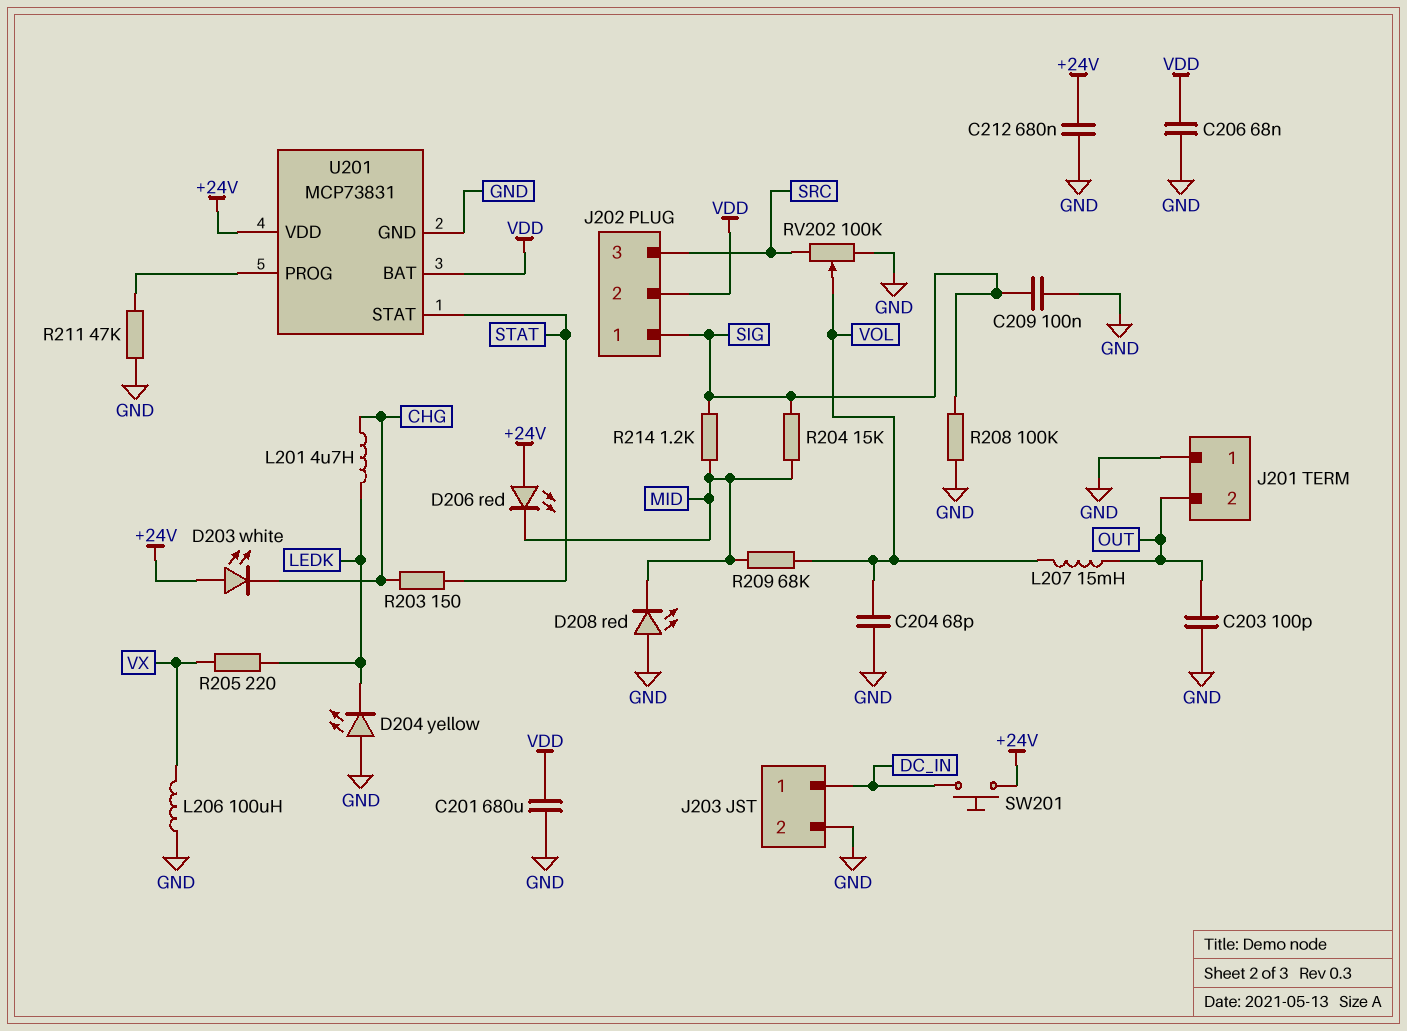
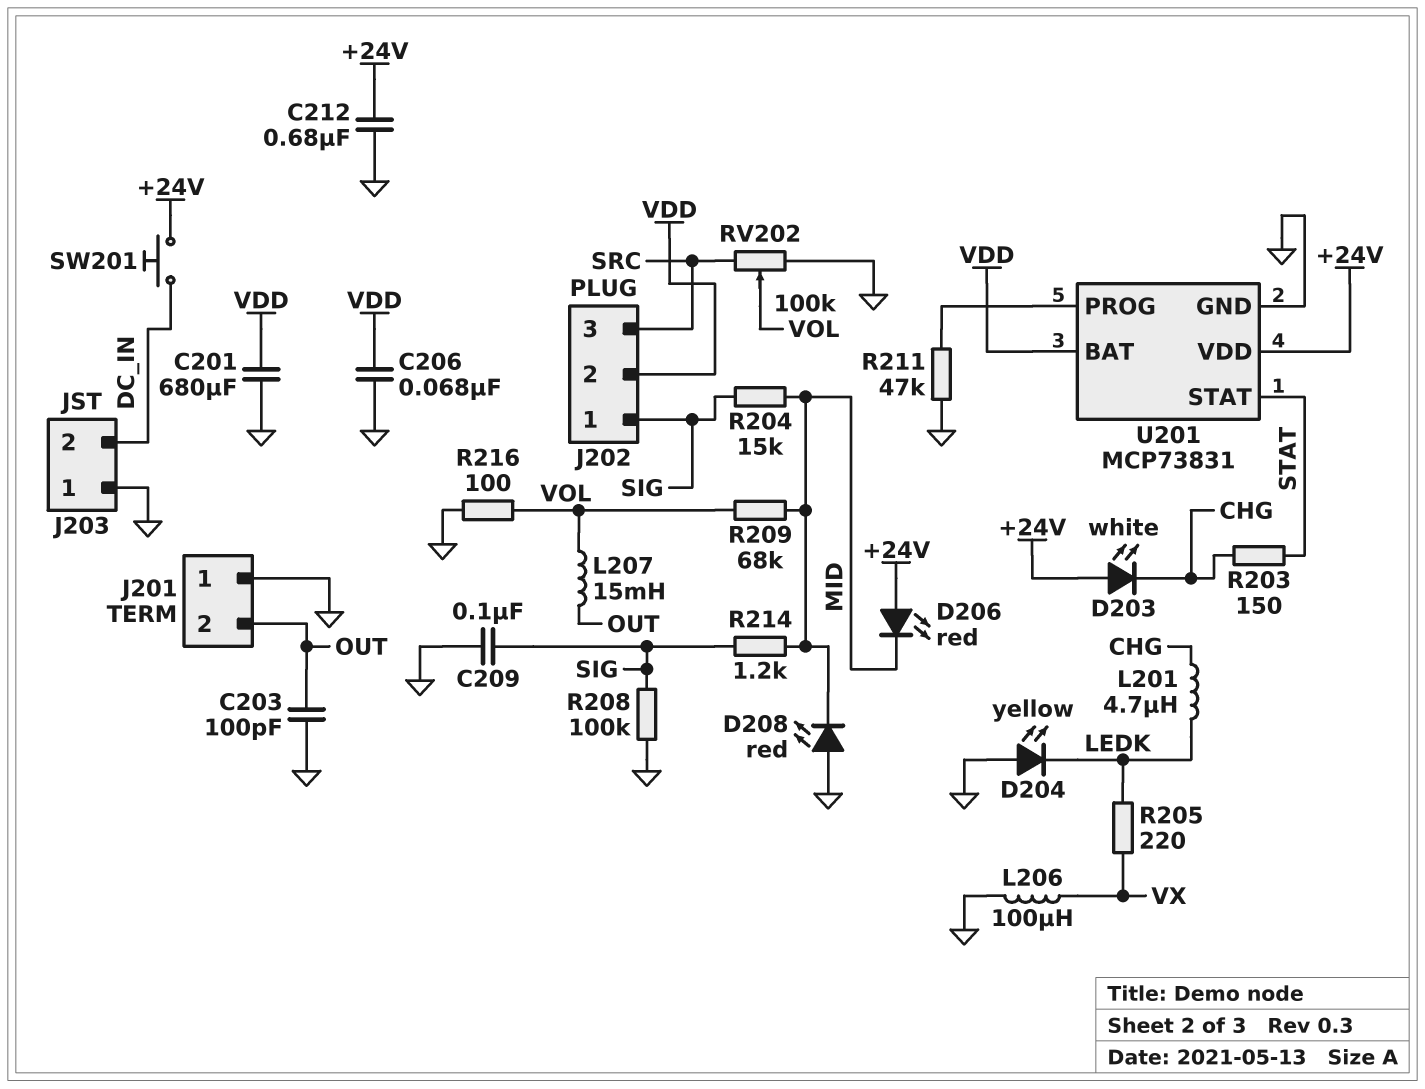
C204: 68pF (GND, VOL) -> none
J203 pin 1: DC_IN -> GND
J203 pin 2: GND -> DC_IN
R216: none -> 100 (GND, VOL)

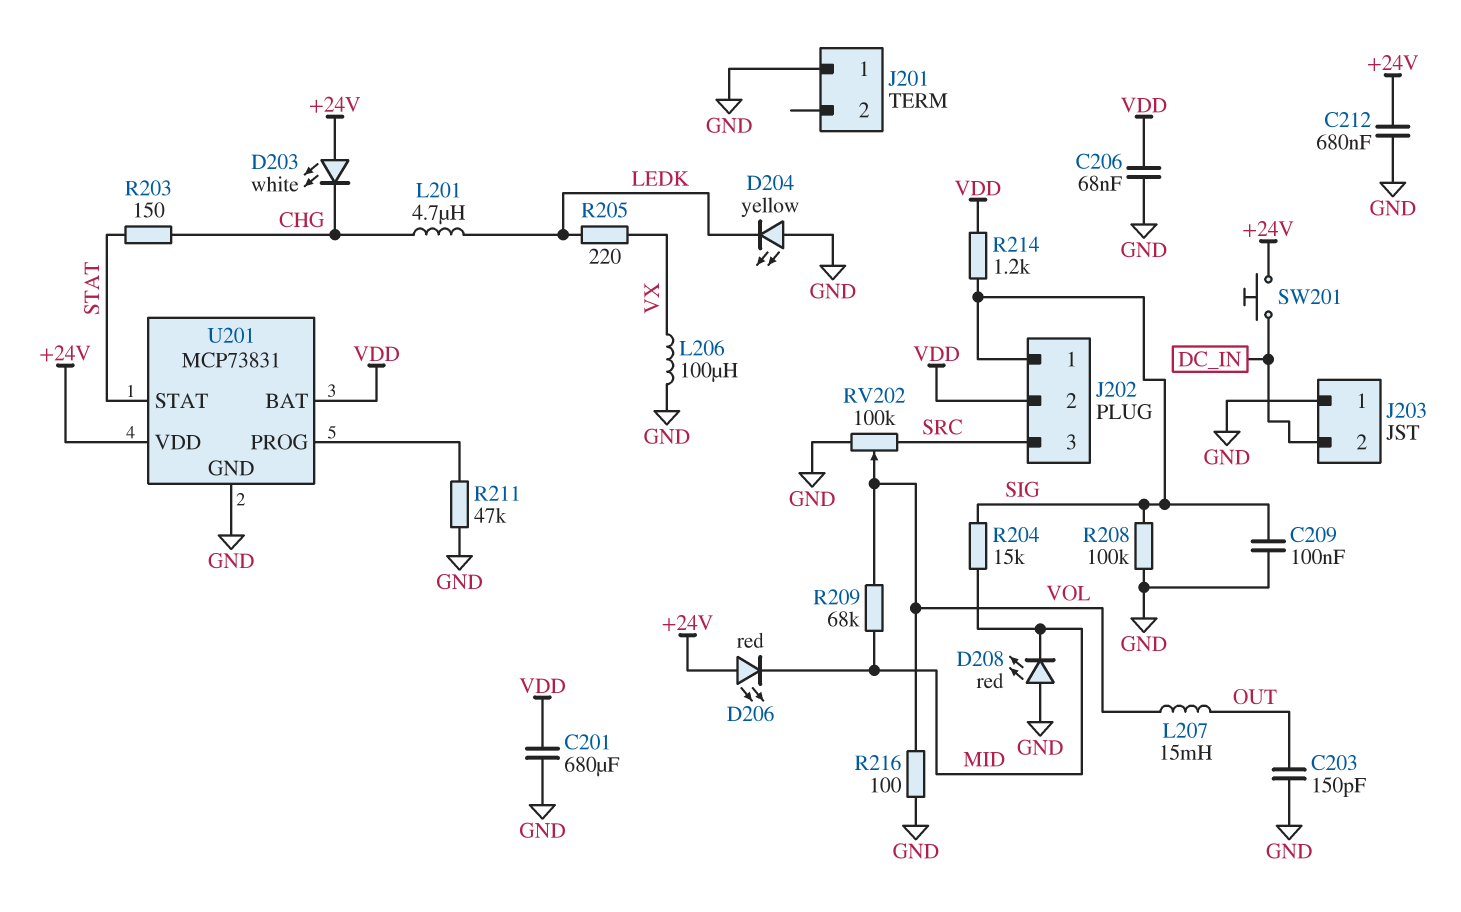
C203: 100pF (GND, OUT) -> 150pF (GND, OUT)
J201 pin 2: OUT -> none
R214: 1.2k (MID, SIG) -> 1.2k (SIG, VDD)

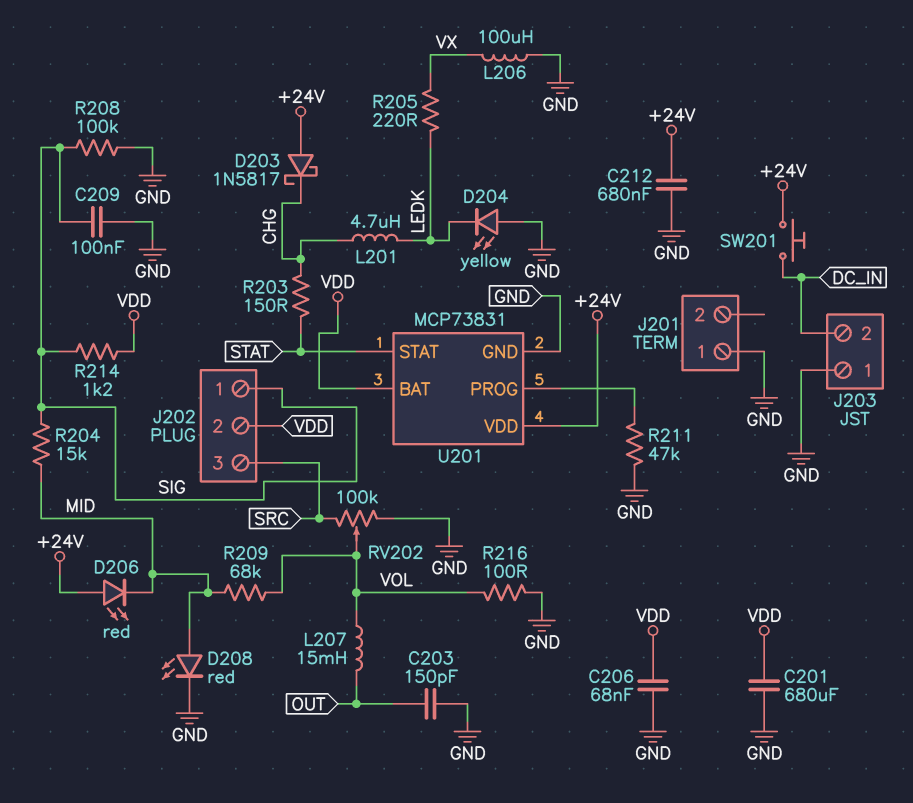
D203: LED white (A +24V, K CHG) -> schottky 1N5817 (A +24V, K CHG)
D208: LED red (A GND, K MID) -> LED red (A MID, K GND)

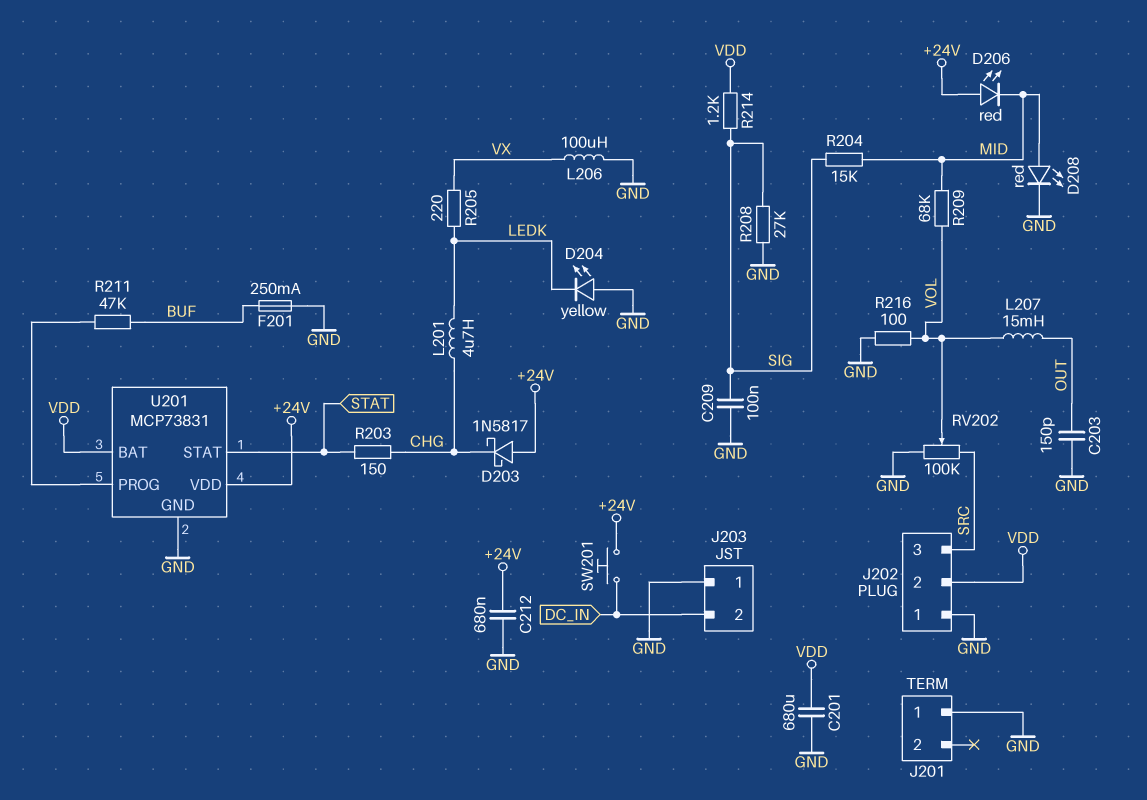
C206: 68nF (GND, VDD) -> none
F201: none -> 250mA (BUF, GND)
J202 pin 1: SIG -> GND
R208: 100k (GND, SIG) -> 27k (GND, SIG)
R211: 47k (GND, U201/PROG) -> 47k (BUF, U201/PROG)

